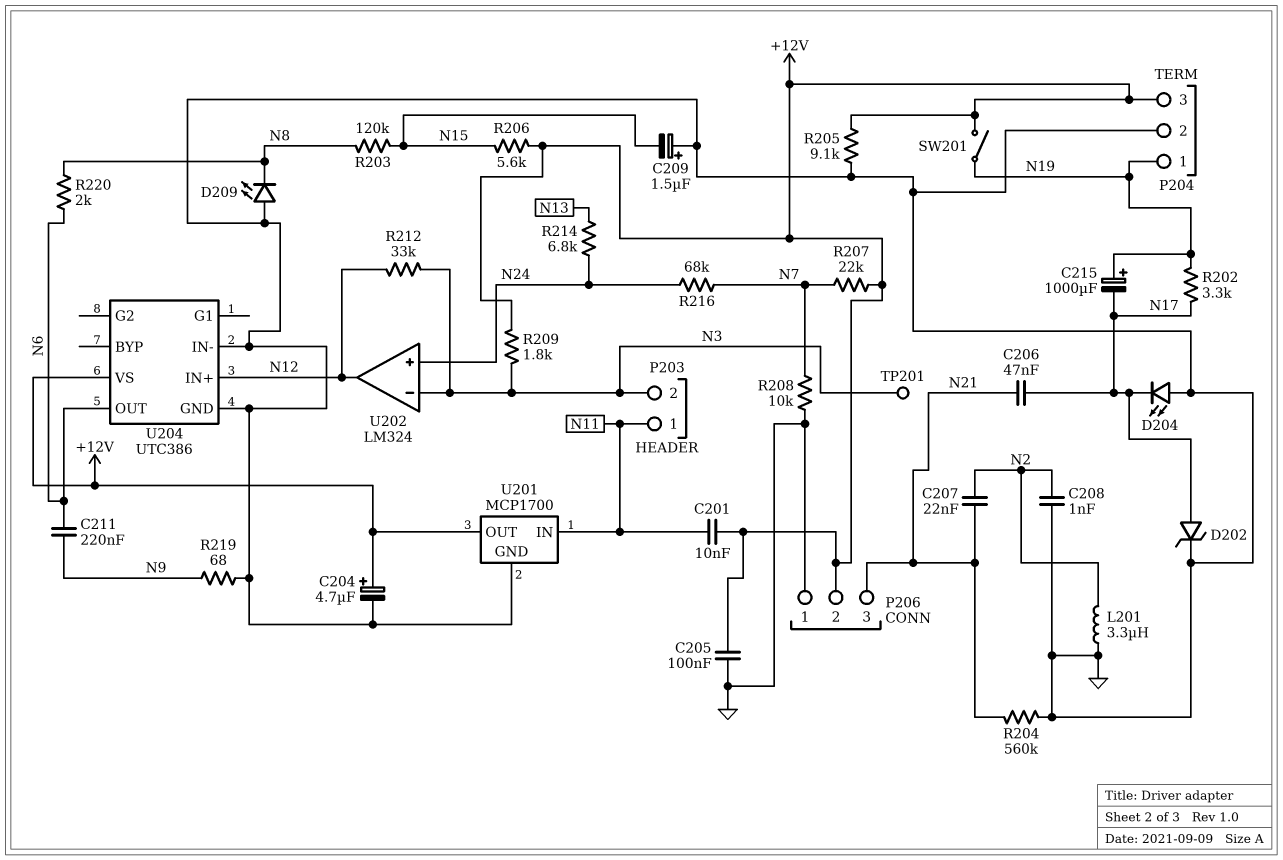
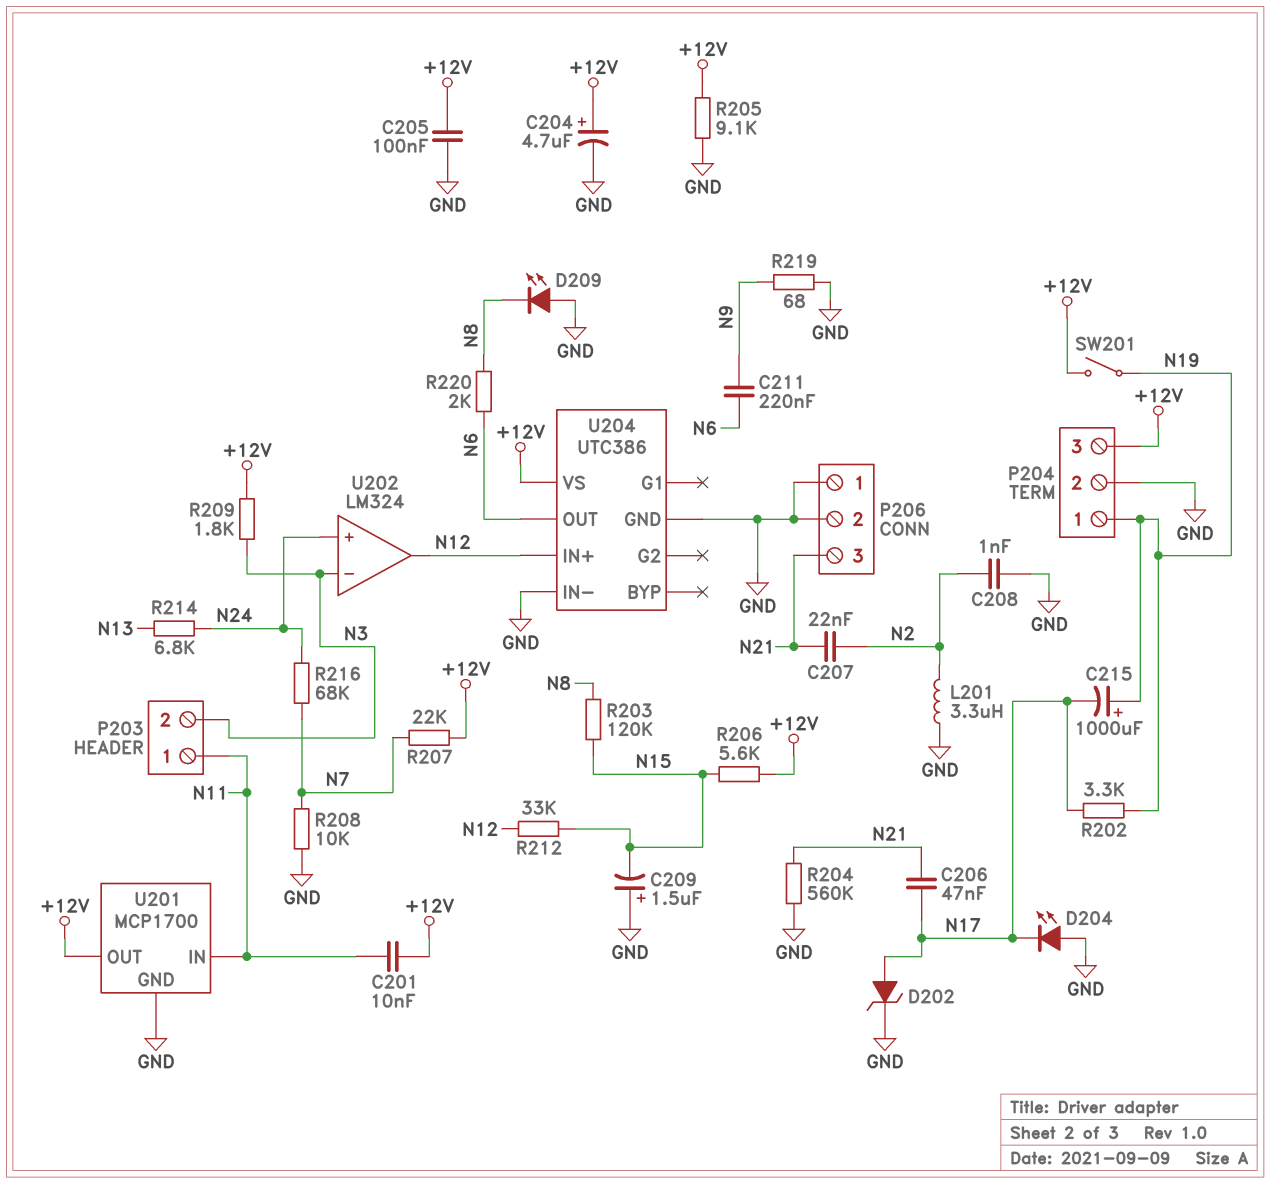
P206 pin 2: +12V -> GND
R212: 33k (N3, N12) -> 33k (N12, N15)
TP201: test point (N3) -> none

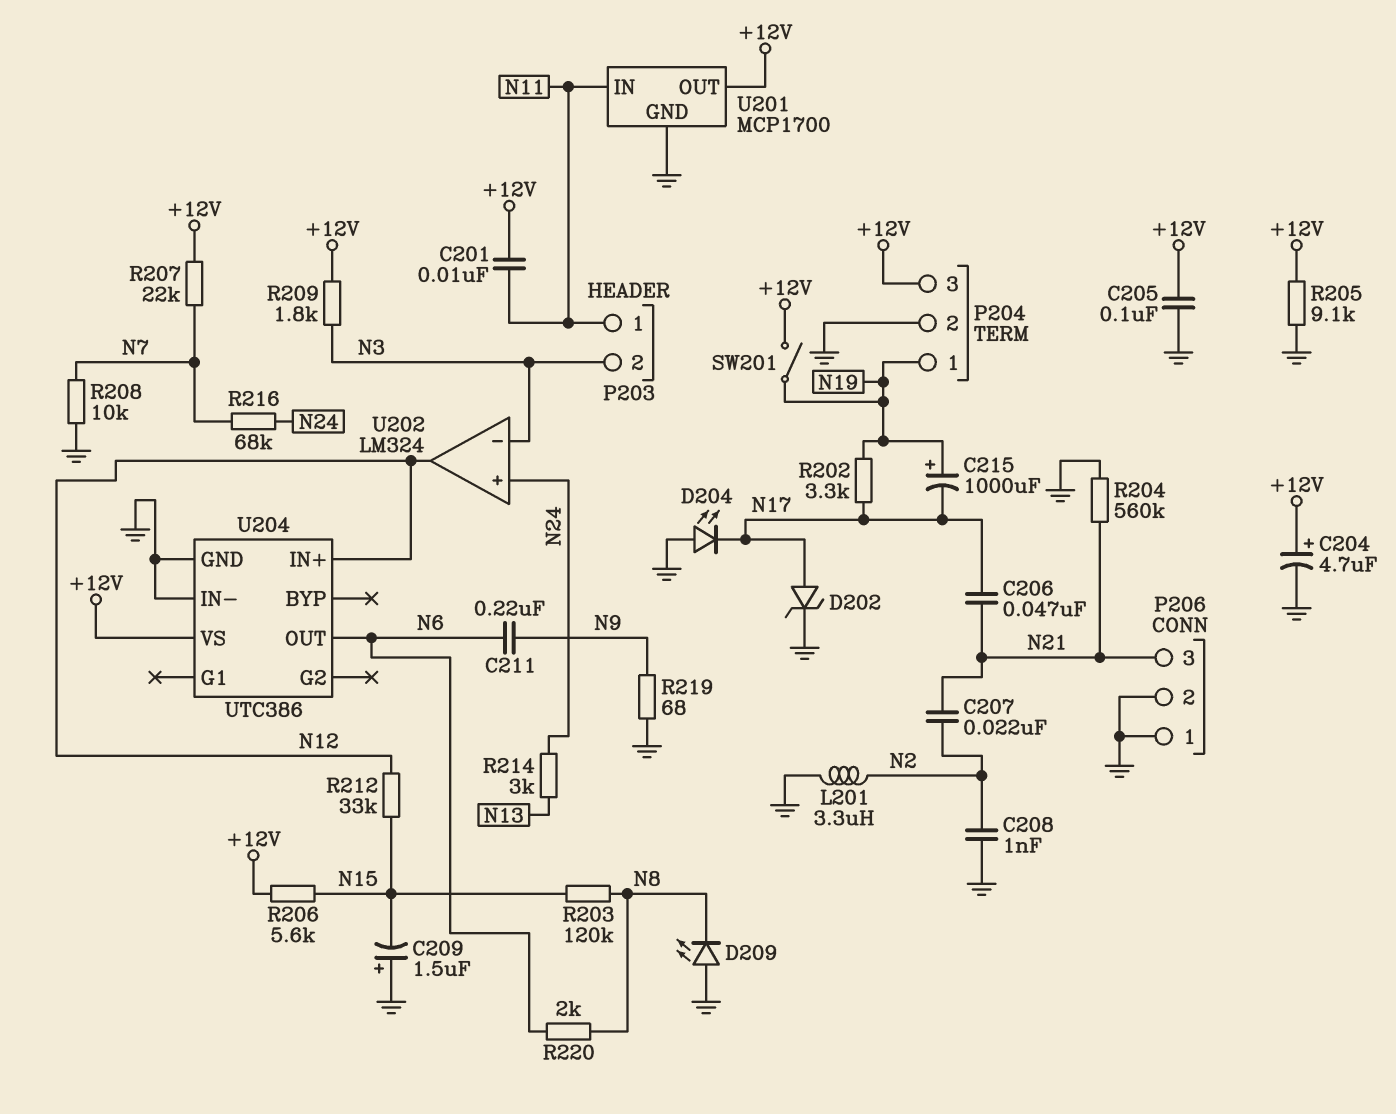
R214: 6.8k (N13, N24) -> 3k (N13, N24)

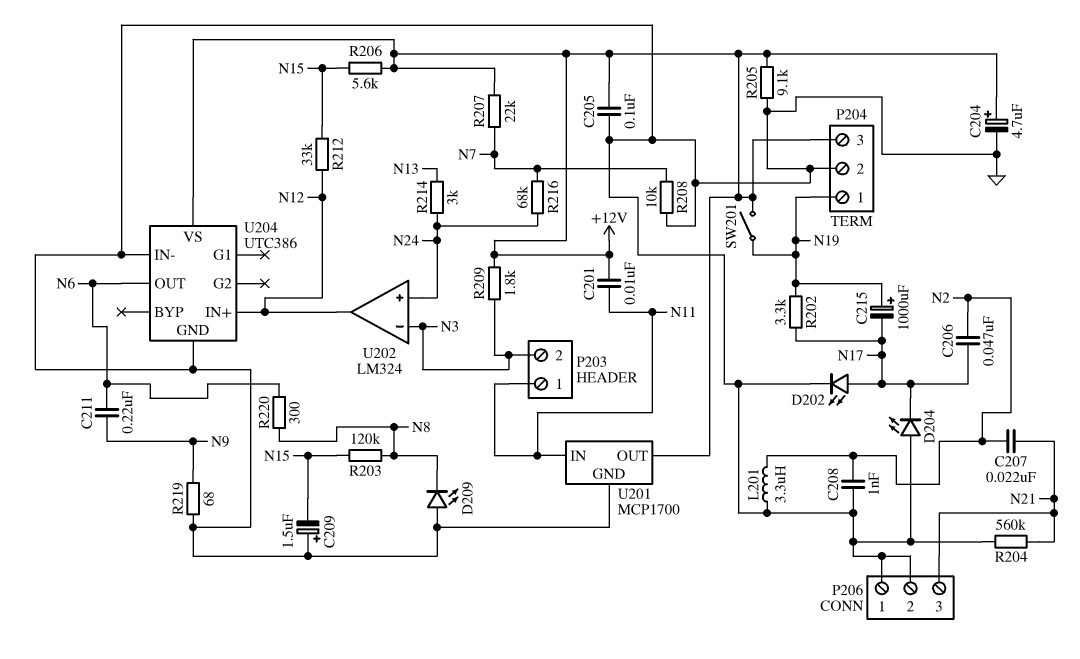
C206: 47nF (N17, N21) -> 47nF (N2, N17)
D202: zener (A N17, K GND) -> LED (A N17, K GND)
R220: 2k (N6, N8) -> 300 (N6, N8)

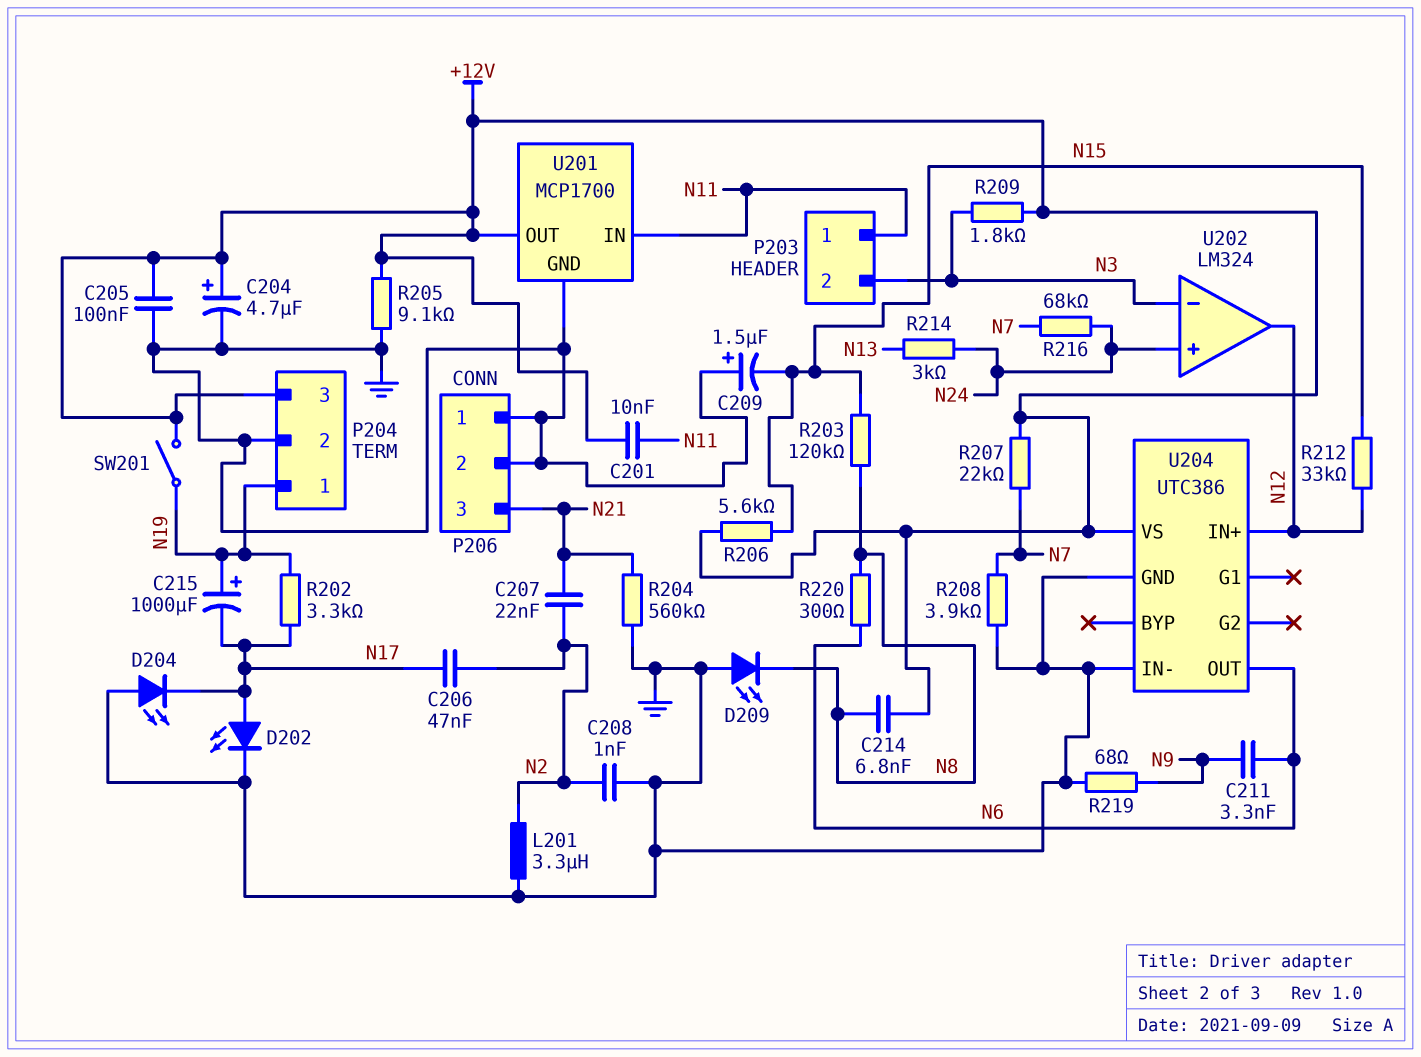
C211: 220nF (N6, N9) -> 3.3nF (N6, N9)
C214: none -> 6.8nF (+12V, N8)
R208: 10k (GND, N7) -> 3.9k (GND, N7)

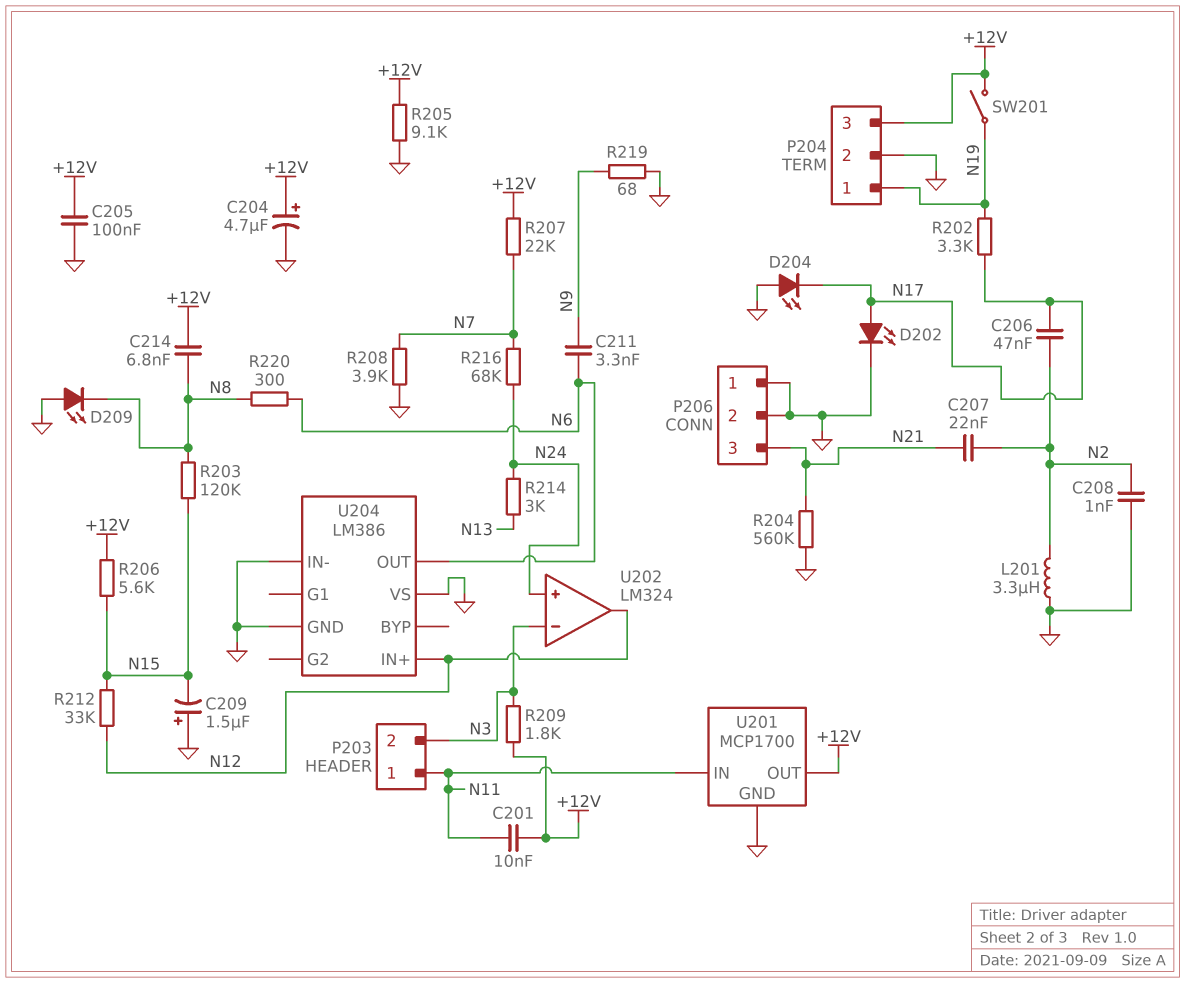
C215: 1000uF (plus N19, minus N17) -> none
U204: UTC386 -> LM386
U204 pin VS: +12V -> GND

